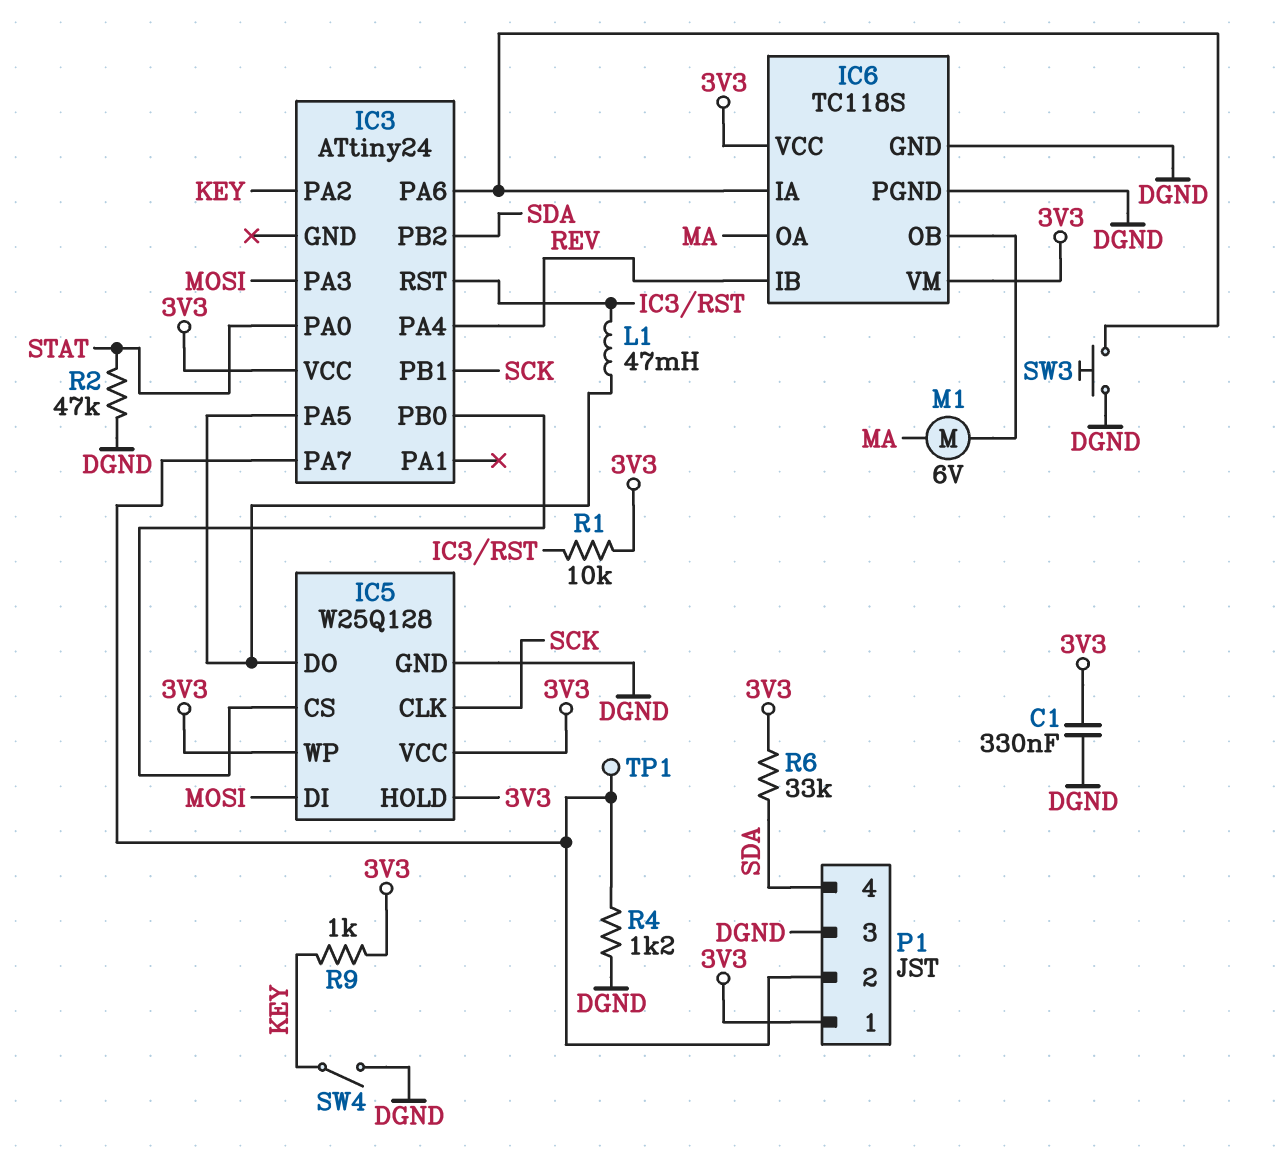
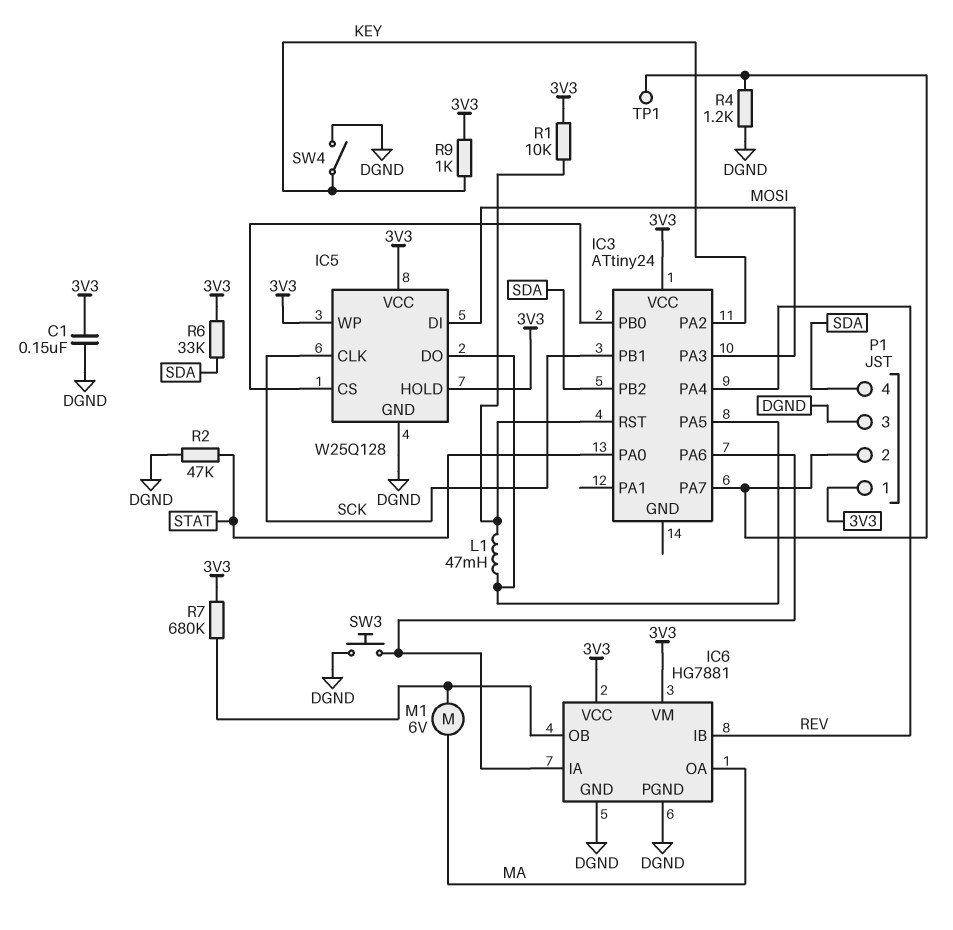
C1: 330nF (3V3, DGND) -> 150nF (3V3, DGND)
IC6: TC118S -> HG7881
R7: none -> 680k (3V3, IC6/OB)

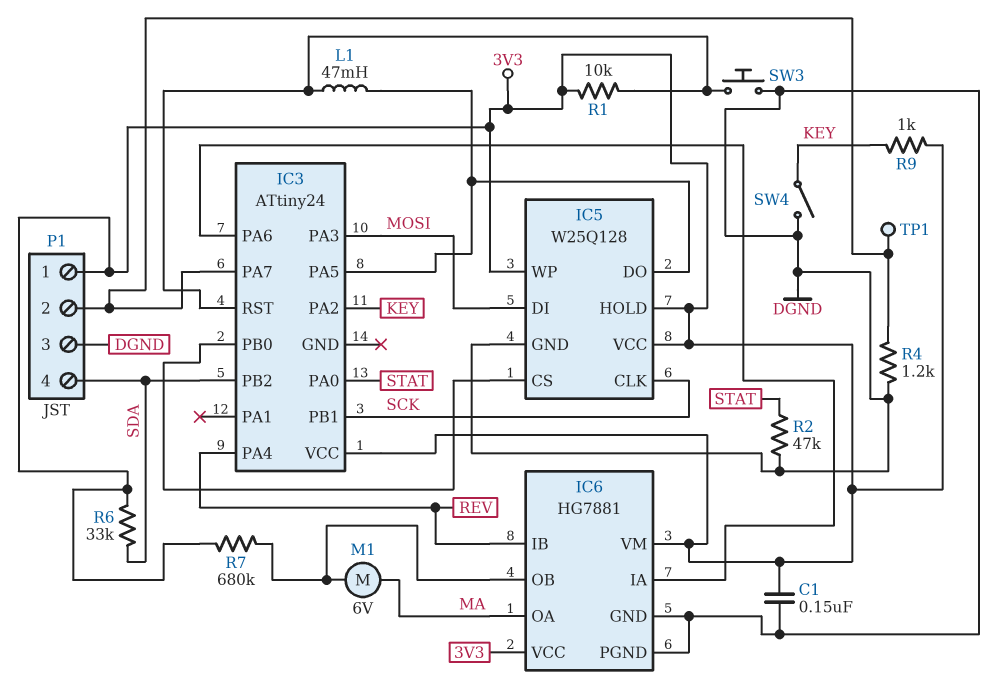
SW3: button (DGND, IC3/PA6) -> button (DGND, IC3/RST)

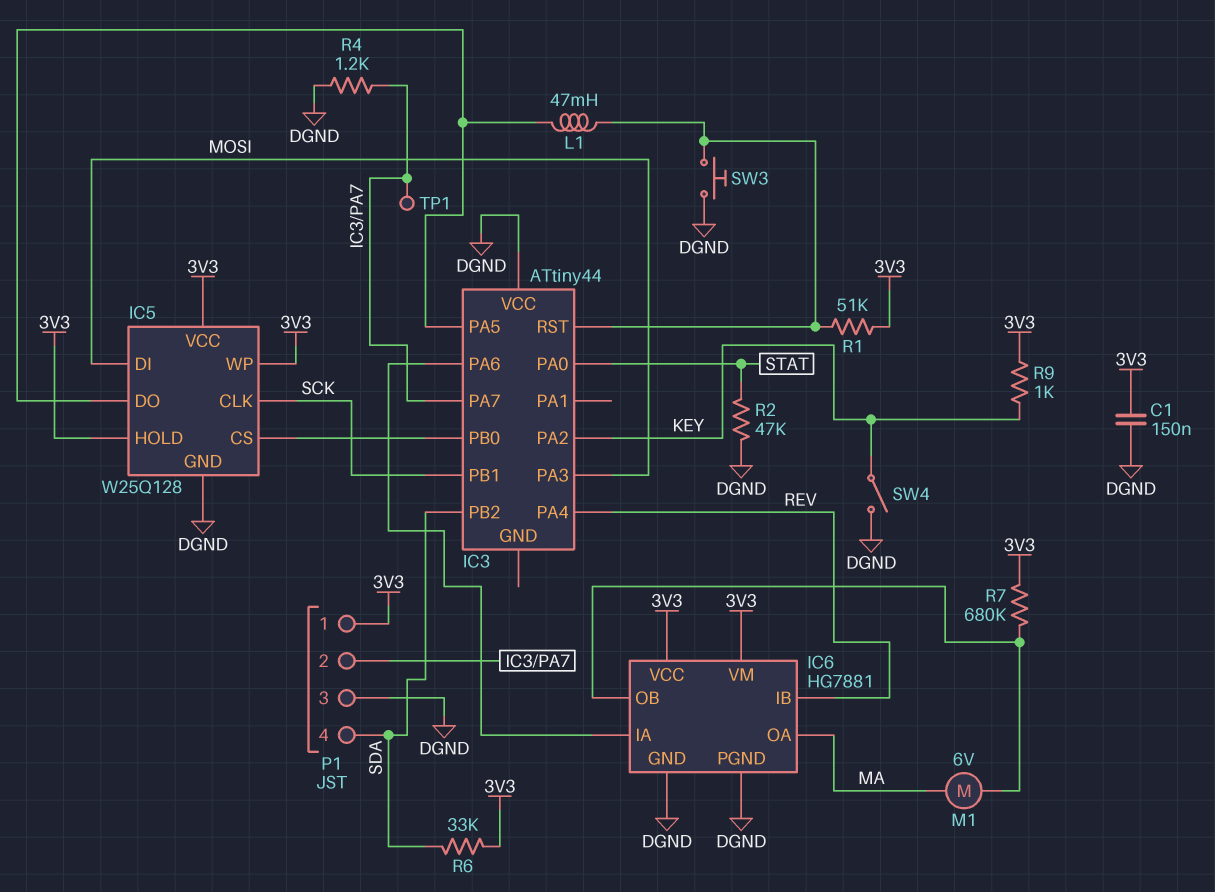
IC3: ATtiny24 -> ATtiny44
IC3 pin VCC: 3V3 -> DGND
R1: 10k (3V3, IC3/RST) -> 51k (3V3, IC3/RST)

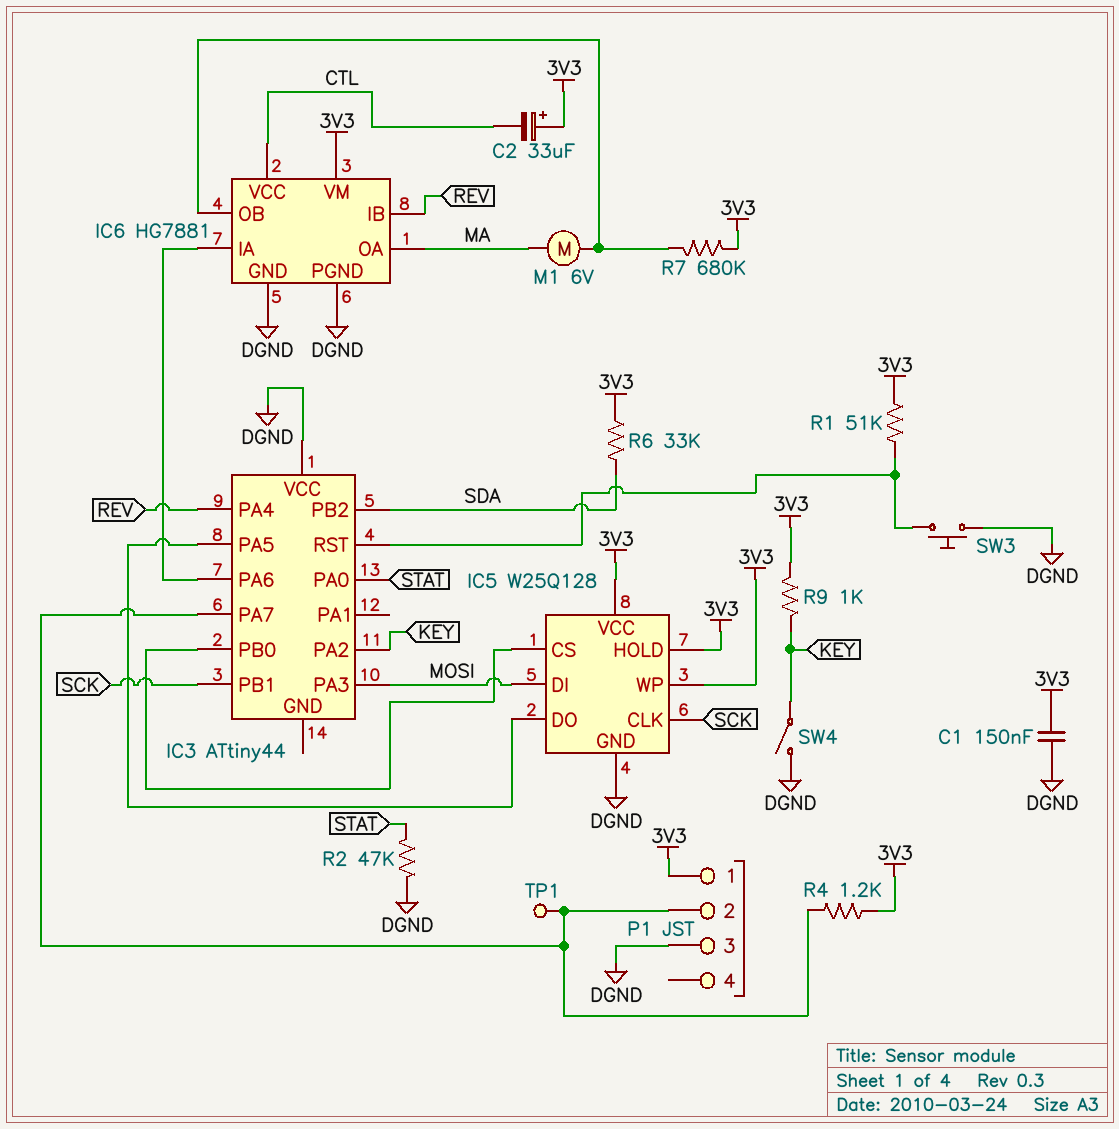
C2: none -> 33uF (plus 3V3, minus CTL)
IC6 pin VCC: 3V3 -> CTL
L1: 47mH (IC3/PA5, IC3/RST) -> none
P1 pin 4: SDA -> none
R4: 1.2k (DGND, IC3/PA7) -> 1.2k (3V3, IC3/PA7)

